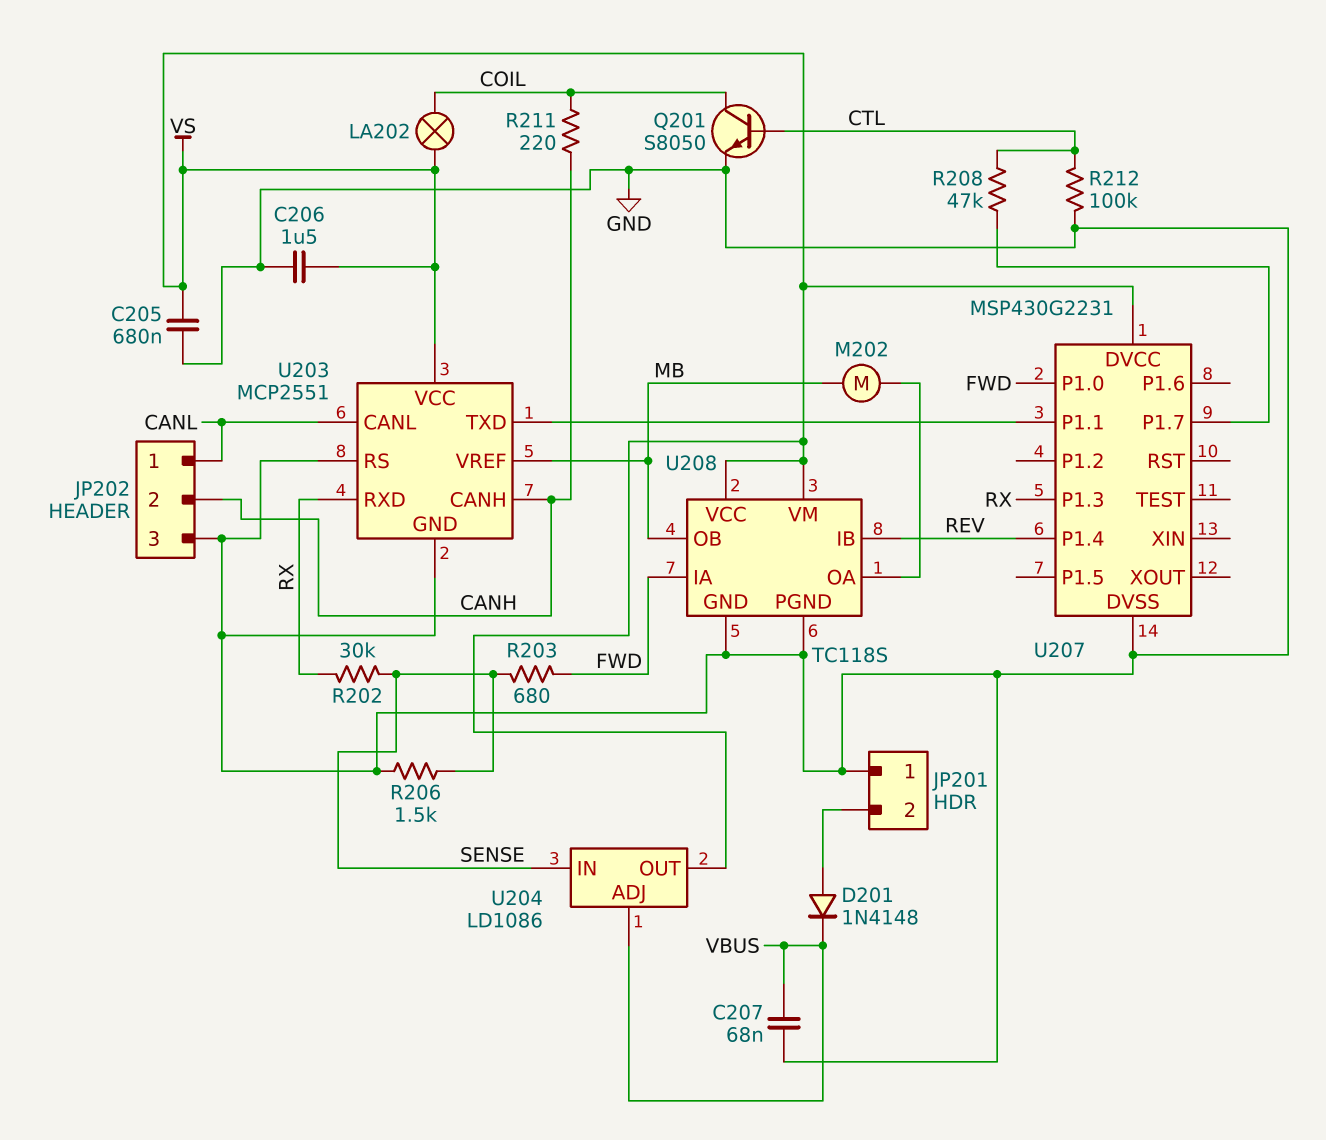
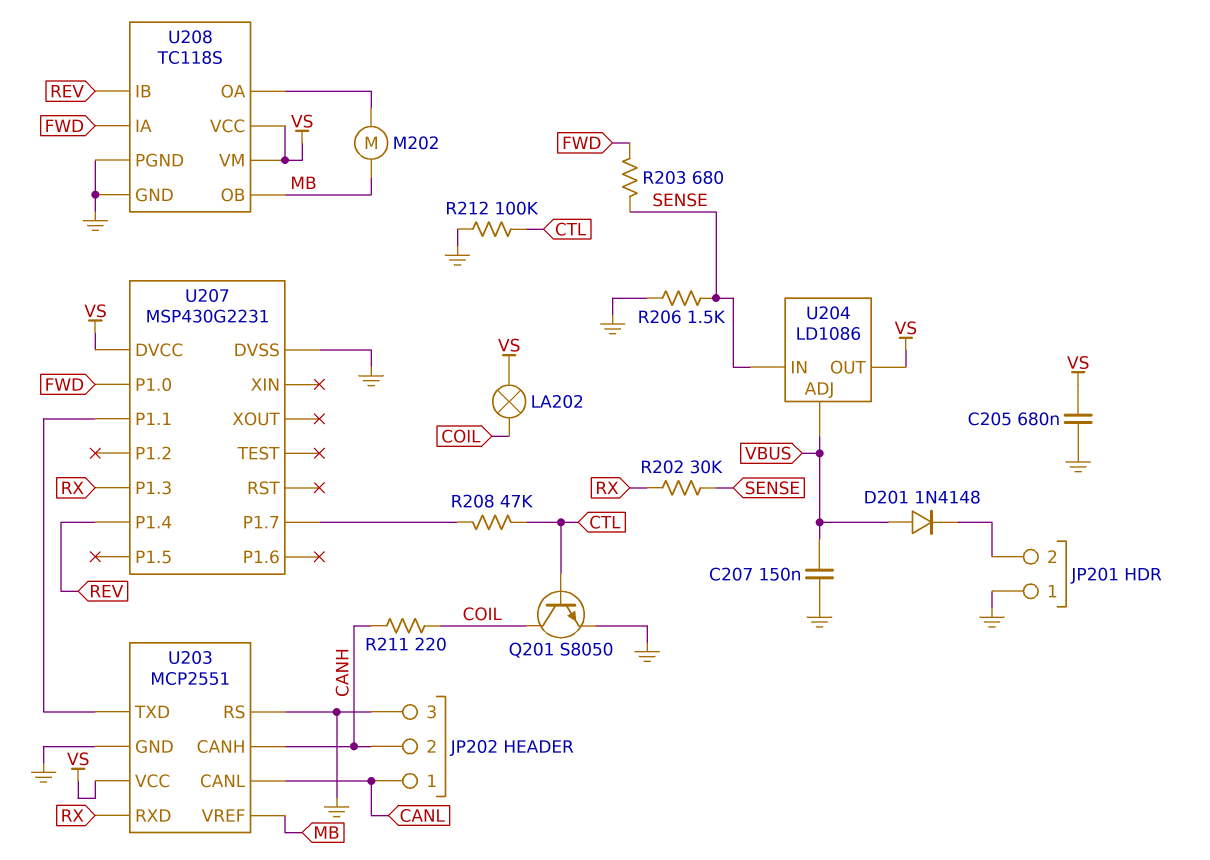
C206: 1.5uF (GND, VS) -> none
C207: 68nF (GND, VBUS) -> 150nF (GND, VBUS)
D201: diode 1N4148 (A JP201/2, K VBUS) -> diode 1N4148 (A VBUS, K JP201/2)

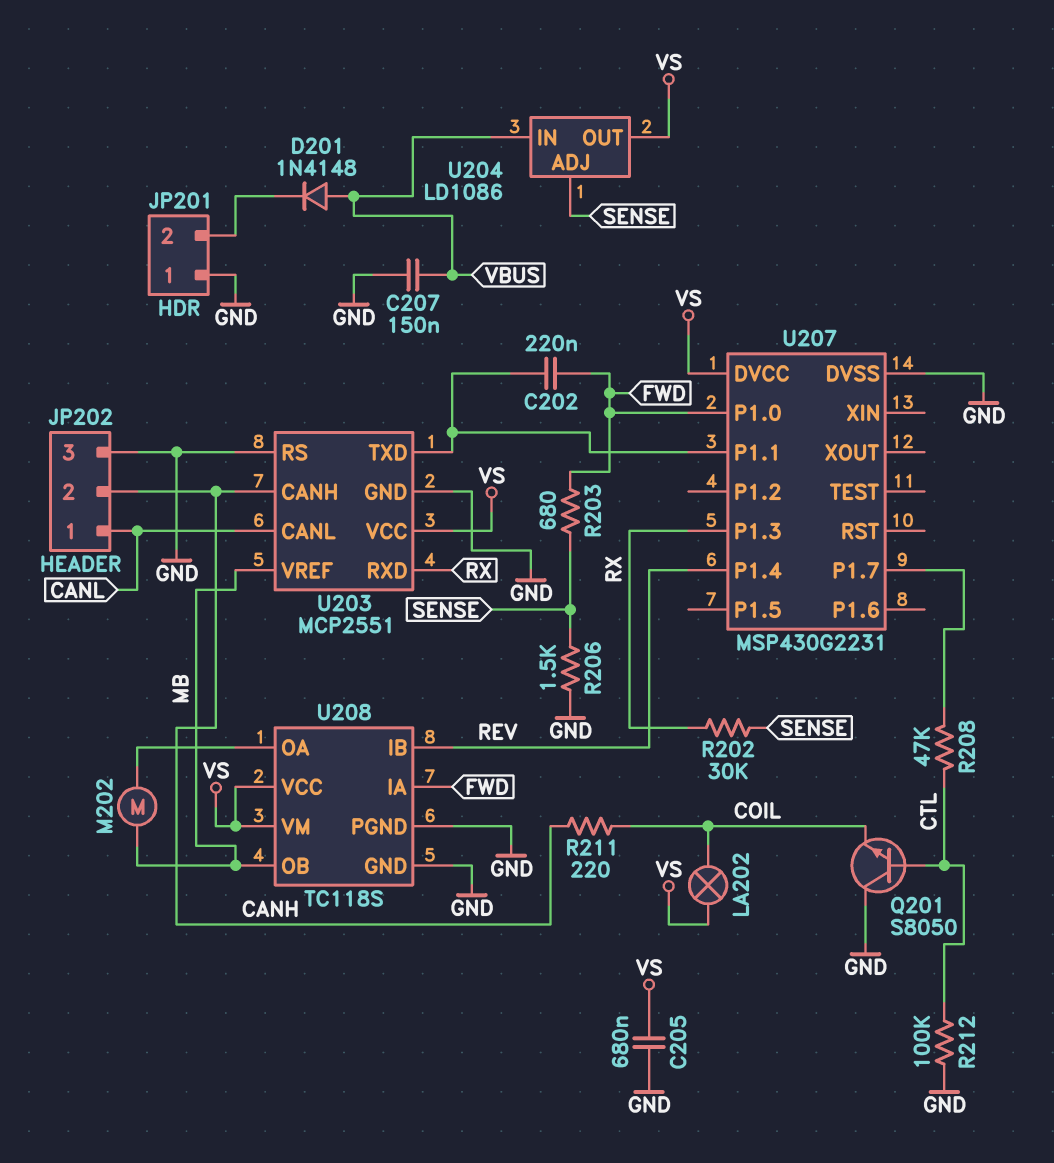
C202: none -> 220nF (FWD, U203/TXD)
Q201: NPN S8050 (B CTL, C COIL, E GND) -> NPN S8050 (B CTL, C GND, E COIL)
U204 pin ADJ: VBUS -> SENSE
U204 pin IN: SENSE -> VBUS

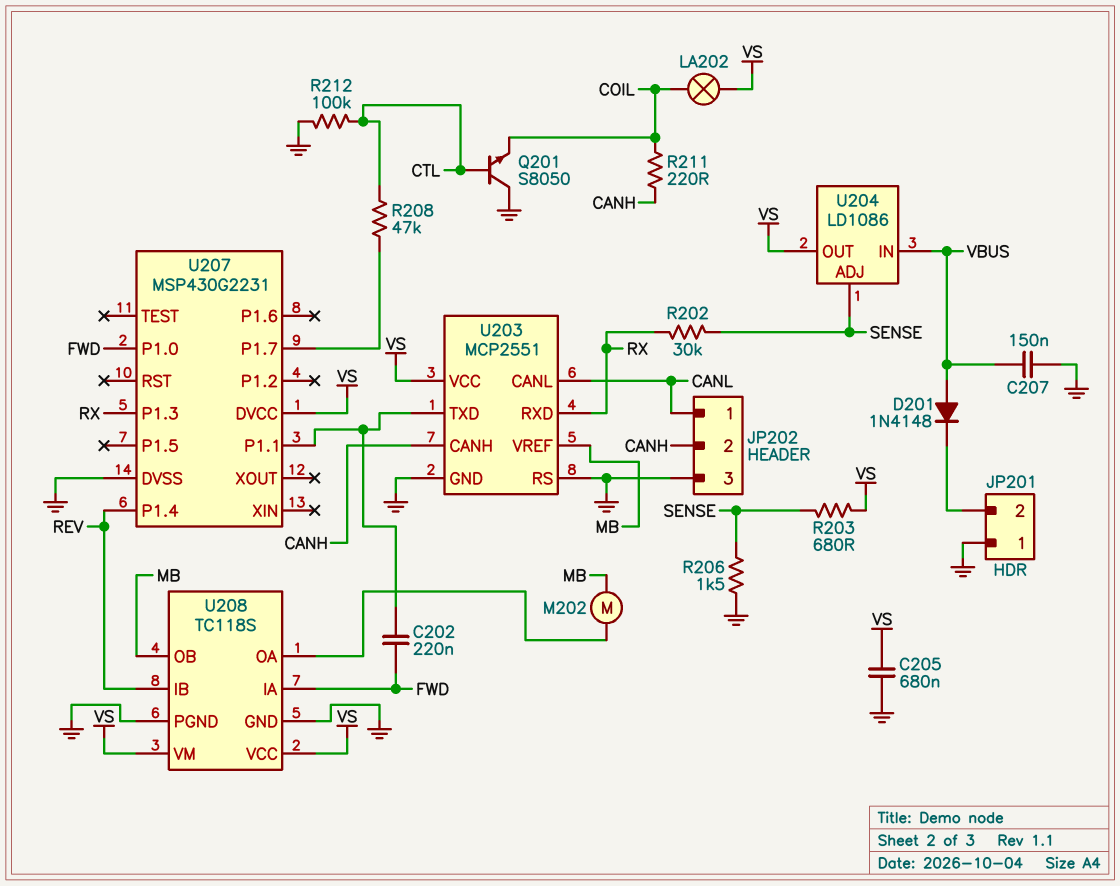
R203: 680 (FWD, SENSE) -> 680 (SENSE, VS)

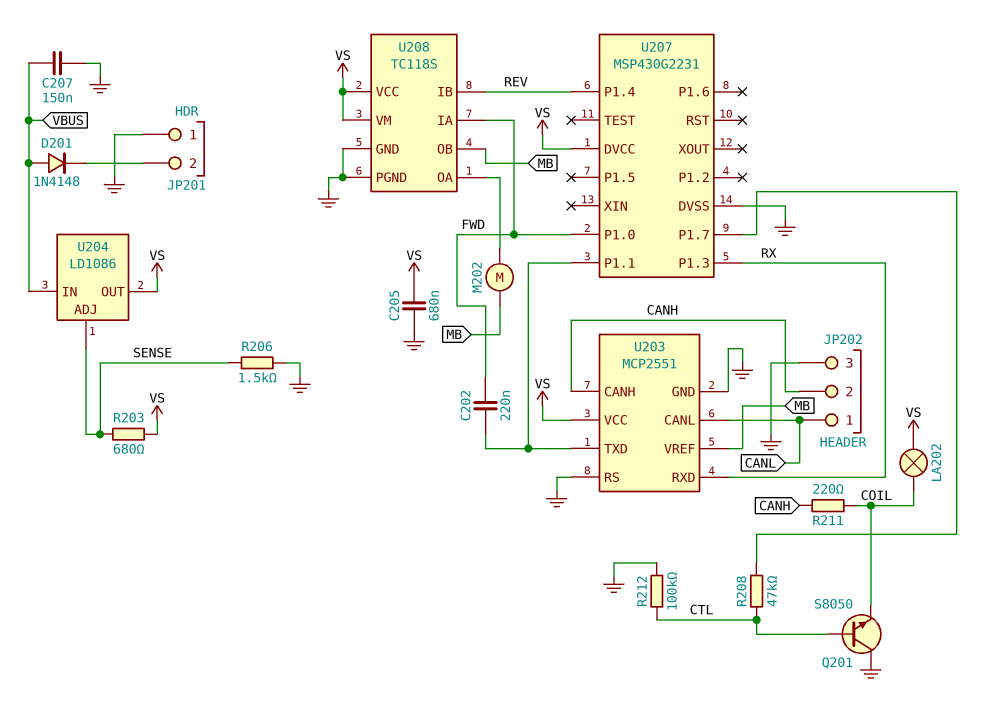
R202: 30k (RX, SENSE) -> none

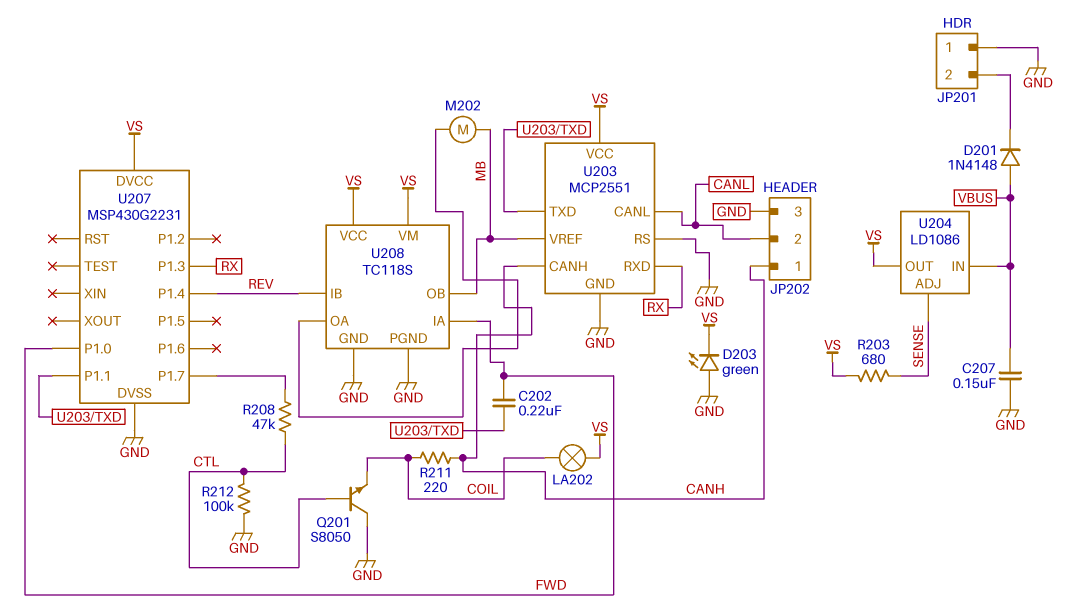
C205: 680nF (GND, VS) -> none
D203: none -> LED green (A GND, K VS)
JP202 pin 1: CANL -> CANH
JP202 pin 2: CANH -> CANL
R206: 1.5k (GND, SENSE) -> none

